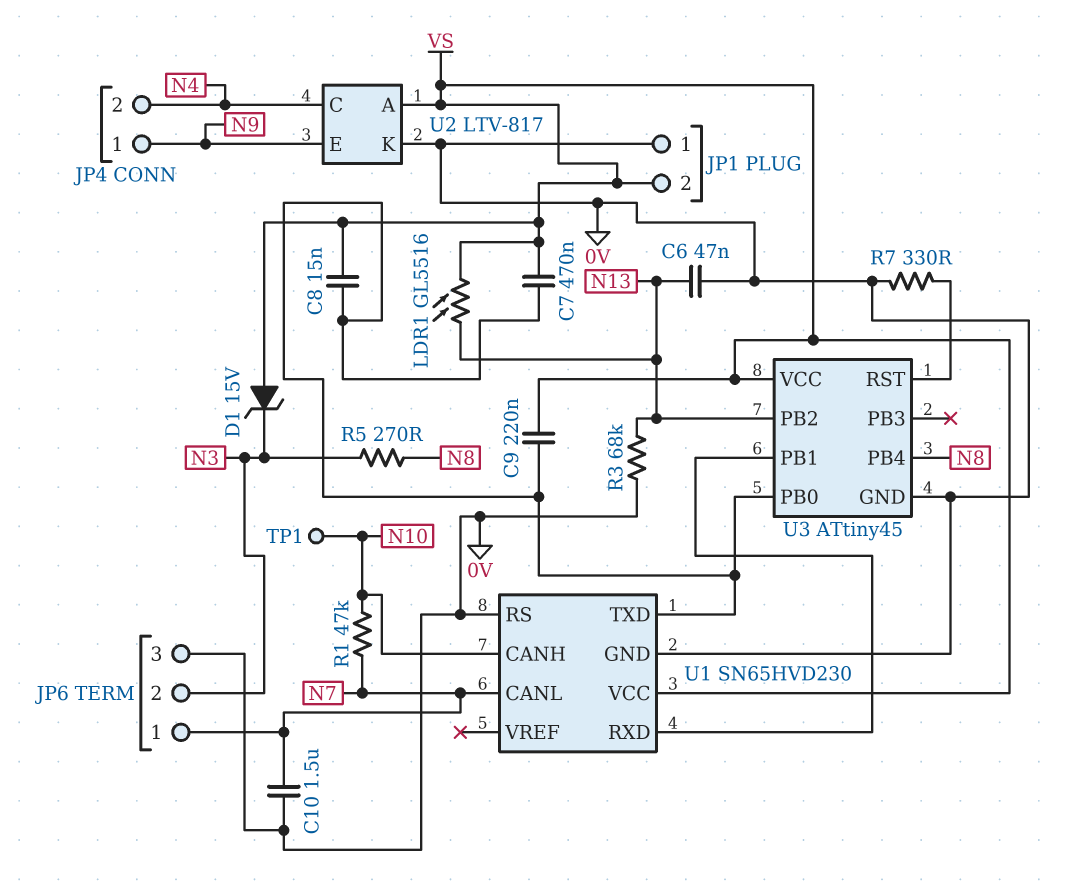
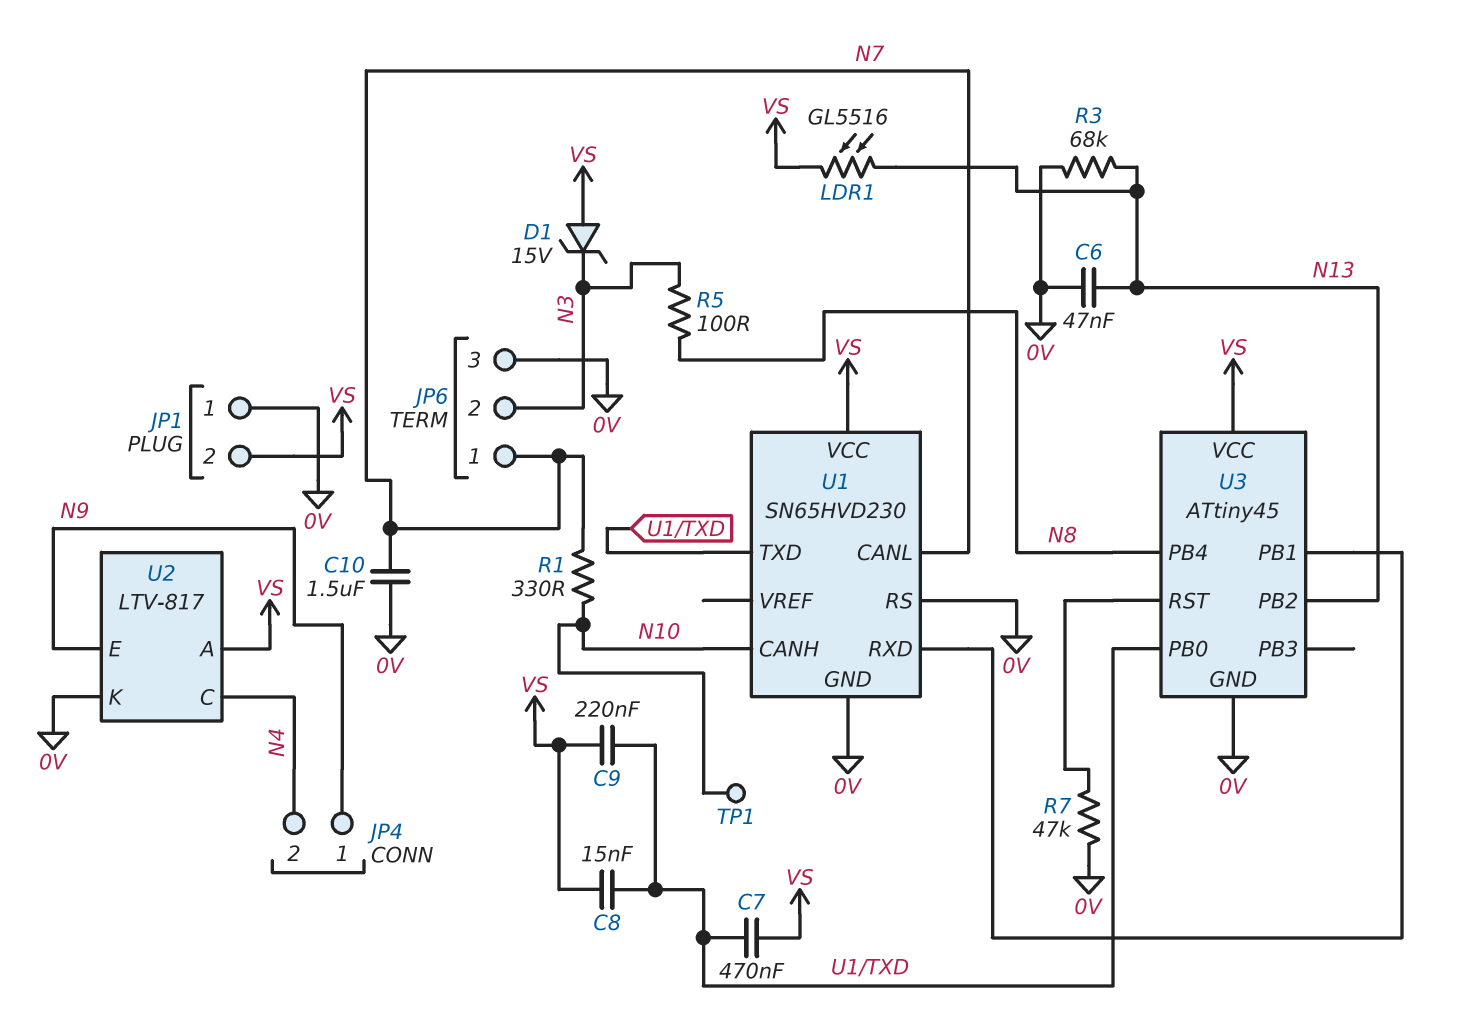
R1: 47k (N7, N10) -> 330 (N7, N10)
R5: 270 (N3, N8) -> 100 (N3, N8)
R7: 330 (0V, U3/RST) -> 47k (0V, U3/RST)

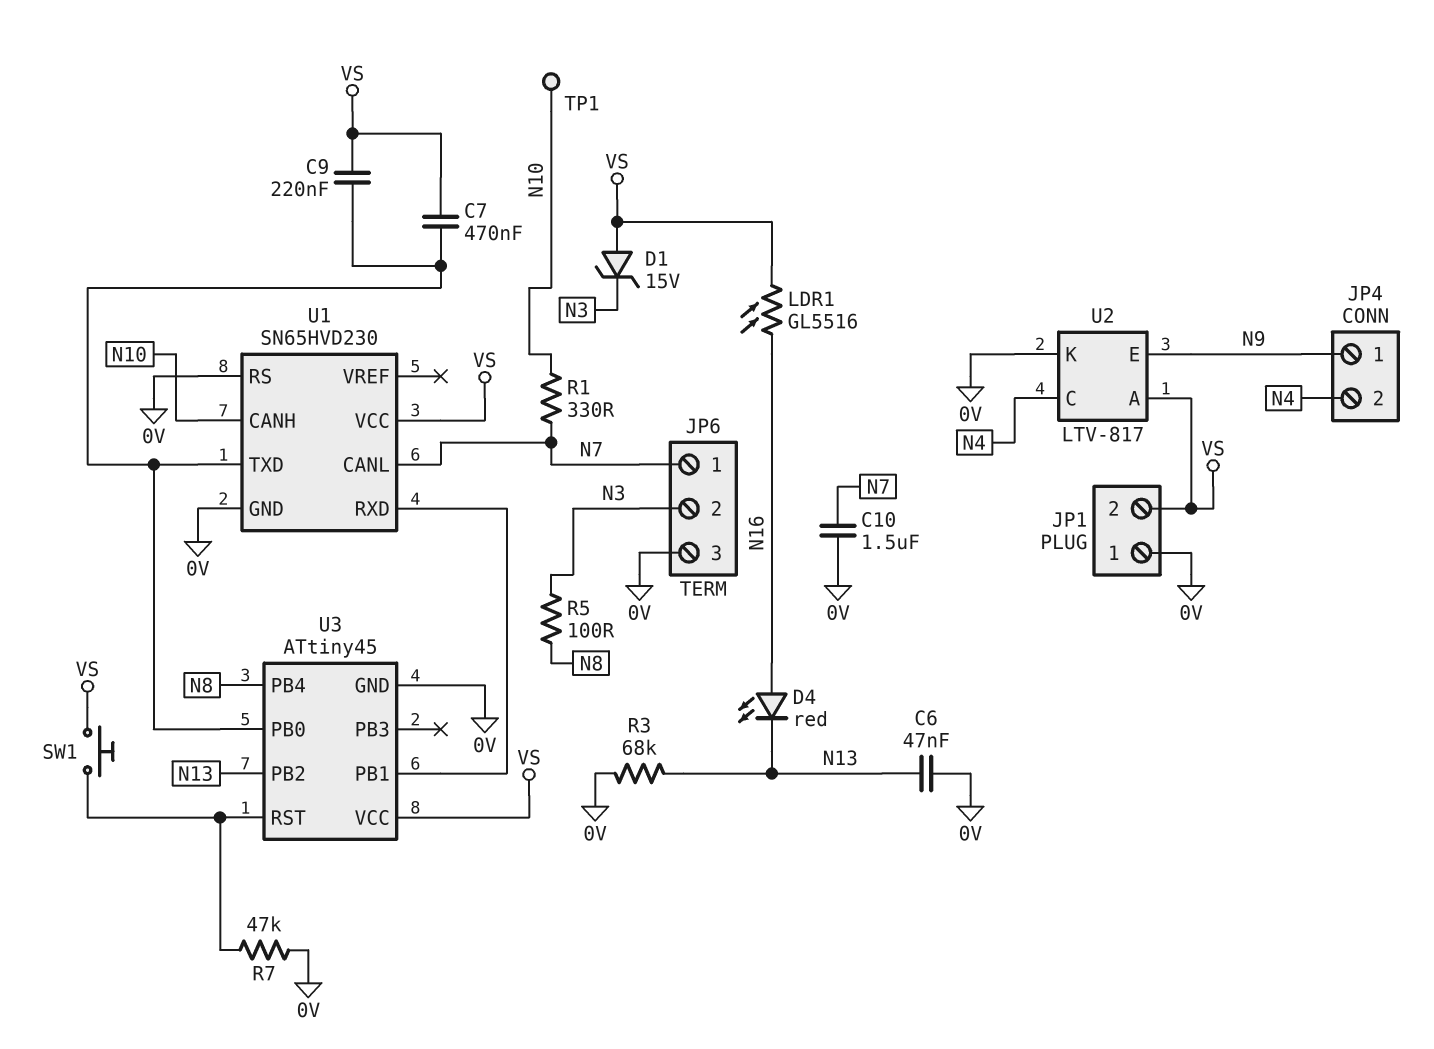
C8: 15nF (U1/TXD, VS) -> none
D4: none -> LED red (A N16, K N13)
LDR1: GL5516 (N13, VS) -> GL5516 (N16, VS)
SW1: none -> button (U3/RST, VS)

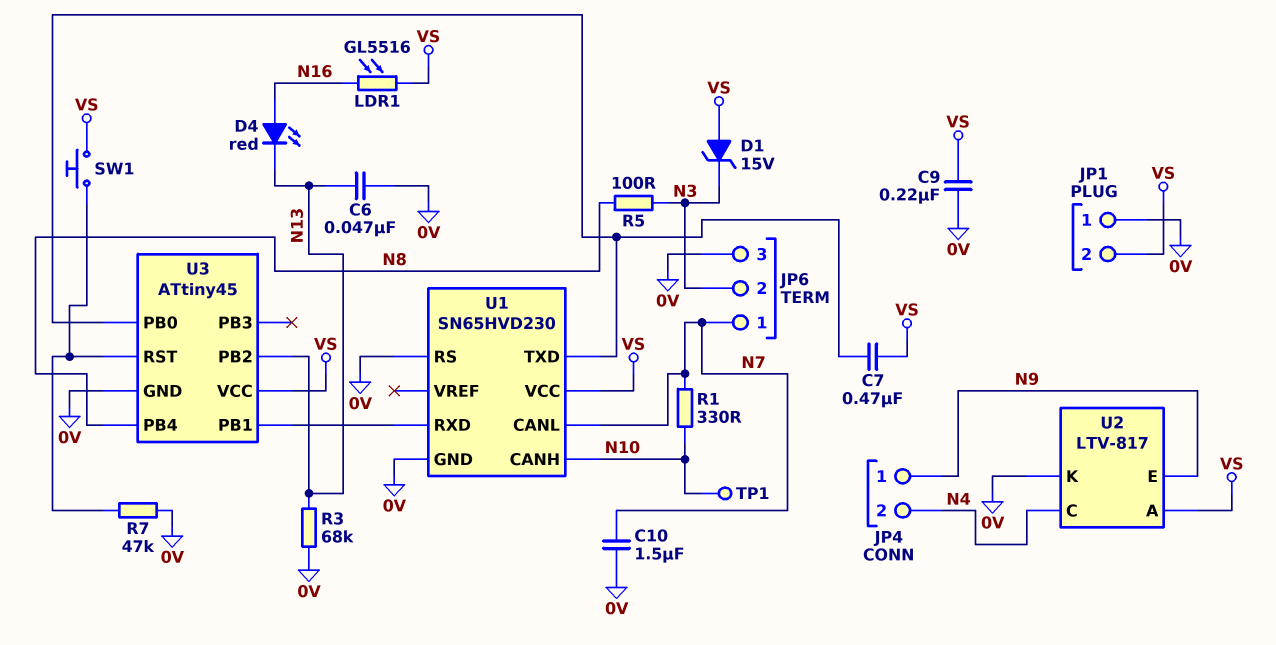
C9: 220nF (U1/TXD, VS) -> 220nF (0V, VS)

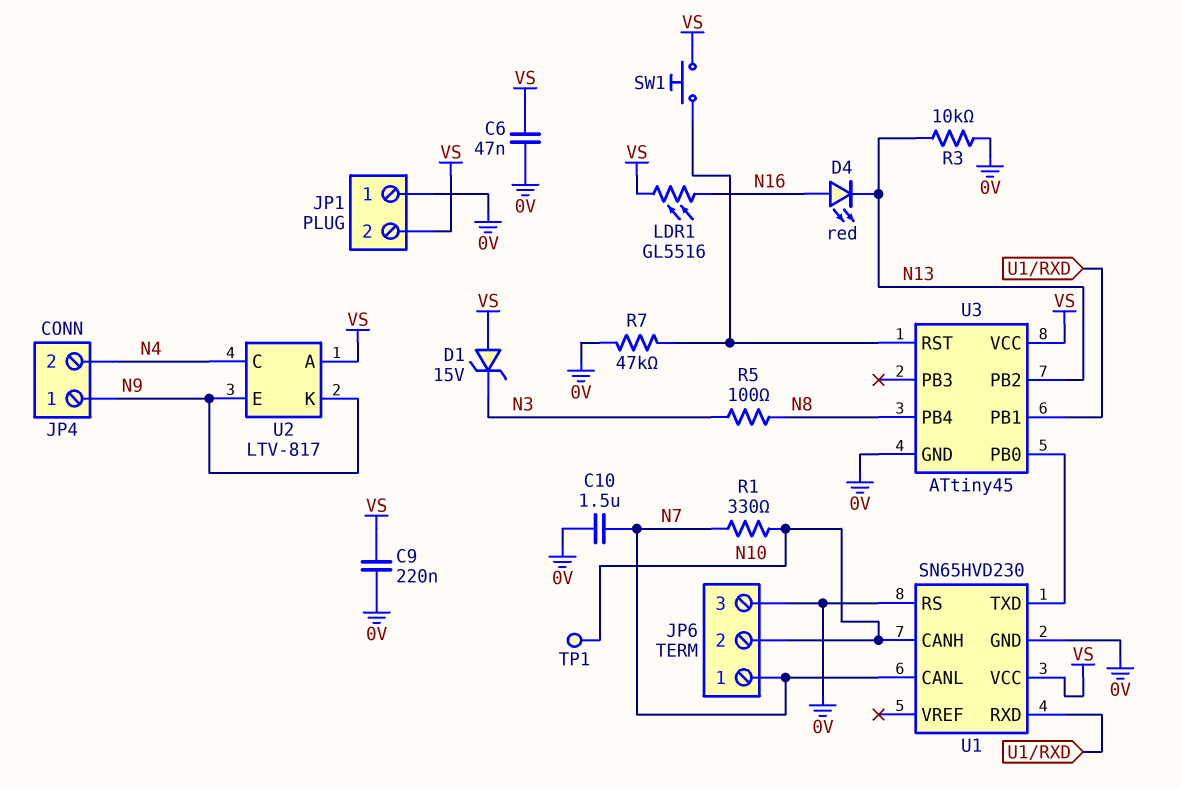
C6: 47nF (0V, N13) -> 47nF (0V, VS)
C7: 470nF (U1/TXD, VS) -> none
JP6 pin 2: N3 -> N10
R3: 68k (0V, N13) -> 10k (0V, N13)
U2 pin K: 0V -> N9

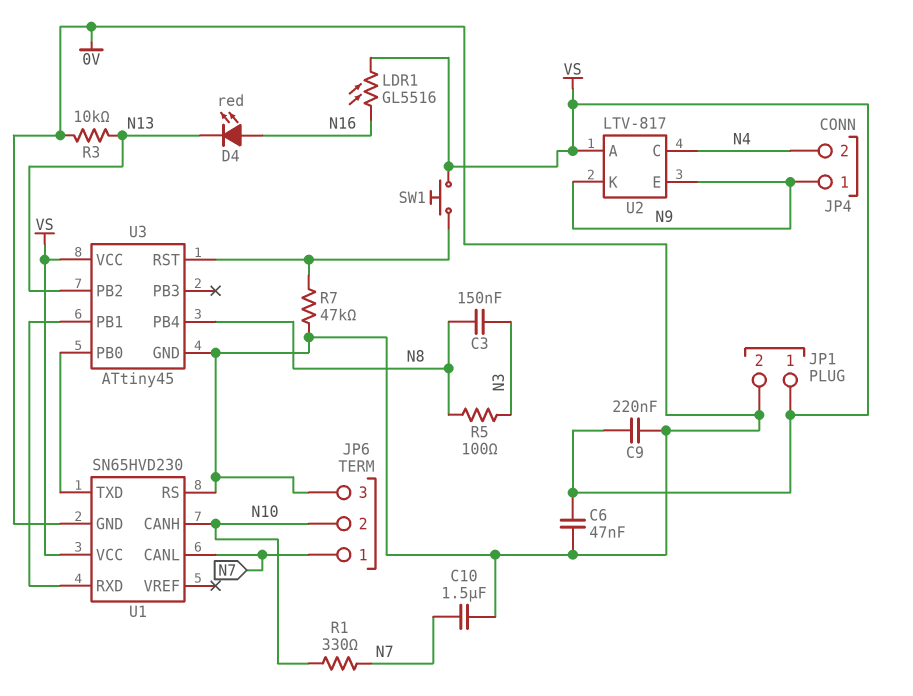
C3: none -> 150nF (N3, N8)
D1: zener 15V (A VS, K N3) -> none
JP1 pin 1: 0V -> VS
JP1 pin 2: VS -> 0V
TP1: test point (N10) -> none

